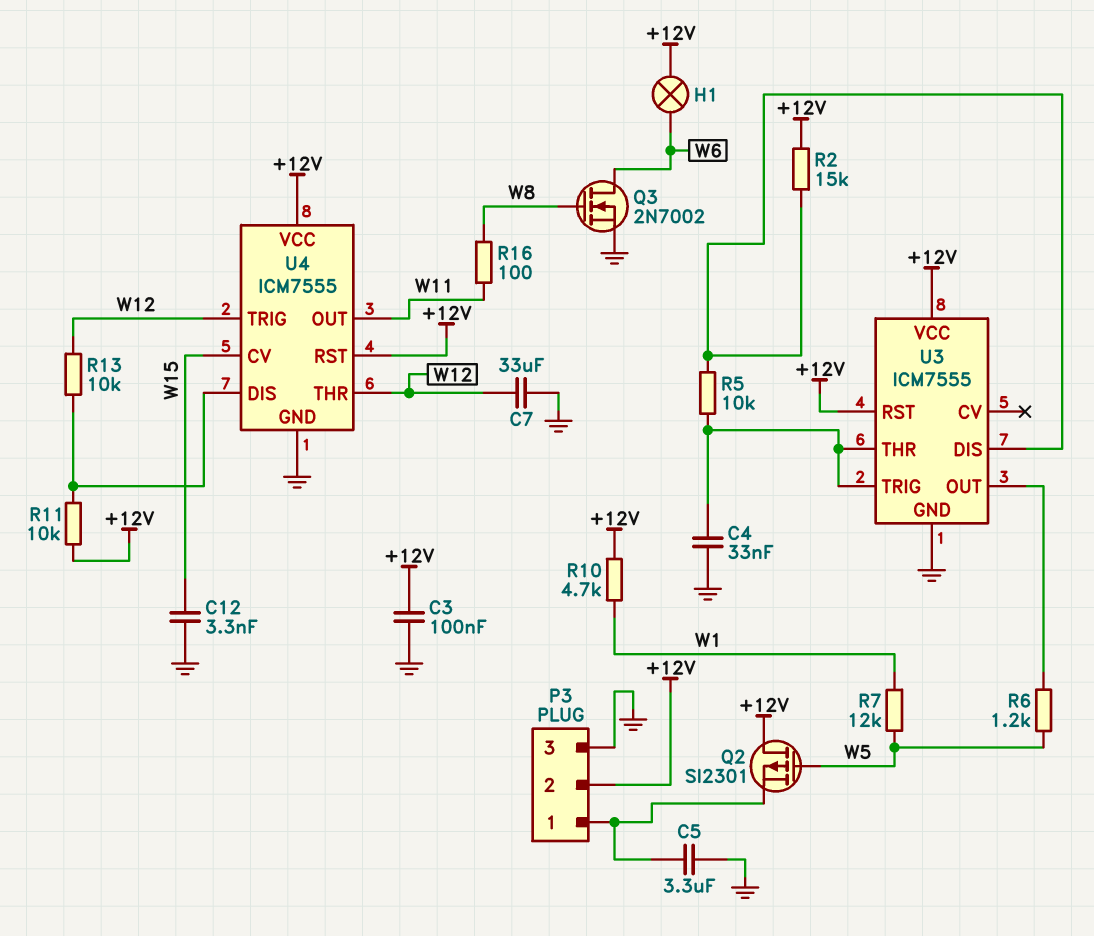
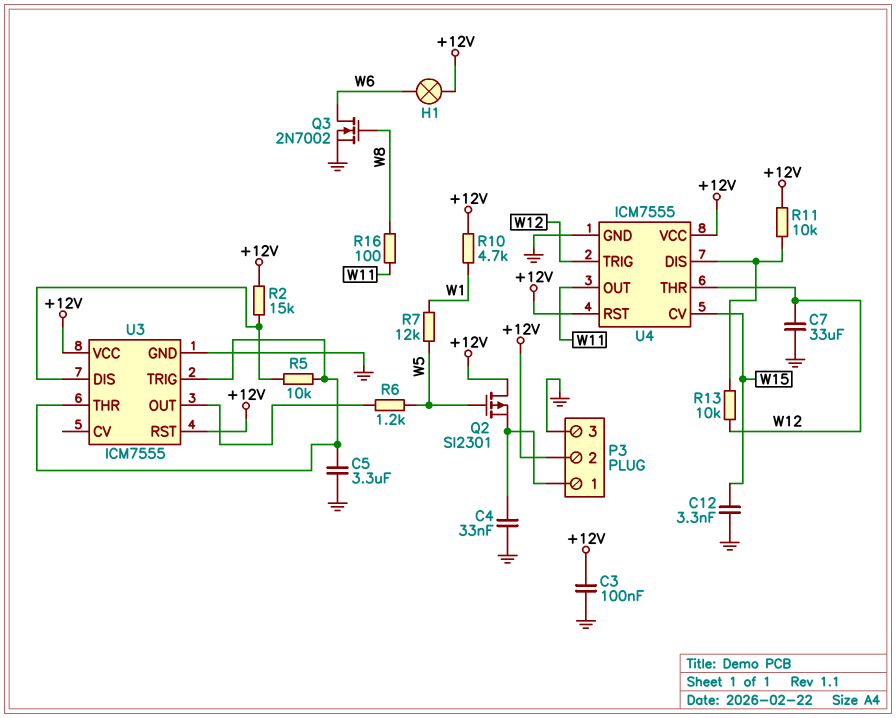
C4: 33nF (GND, U3/THR) -> 33nF (GND, P3/1)
C5: 3.3uF (GND, P3/1) -> 3.3uF (GND, U3/THR)

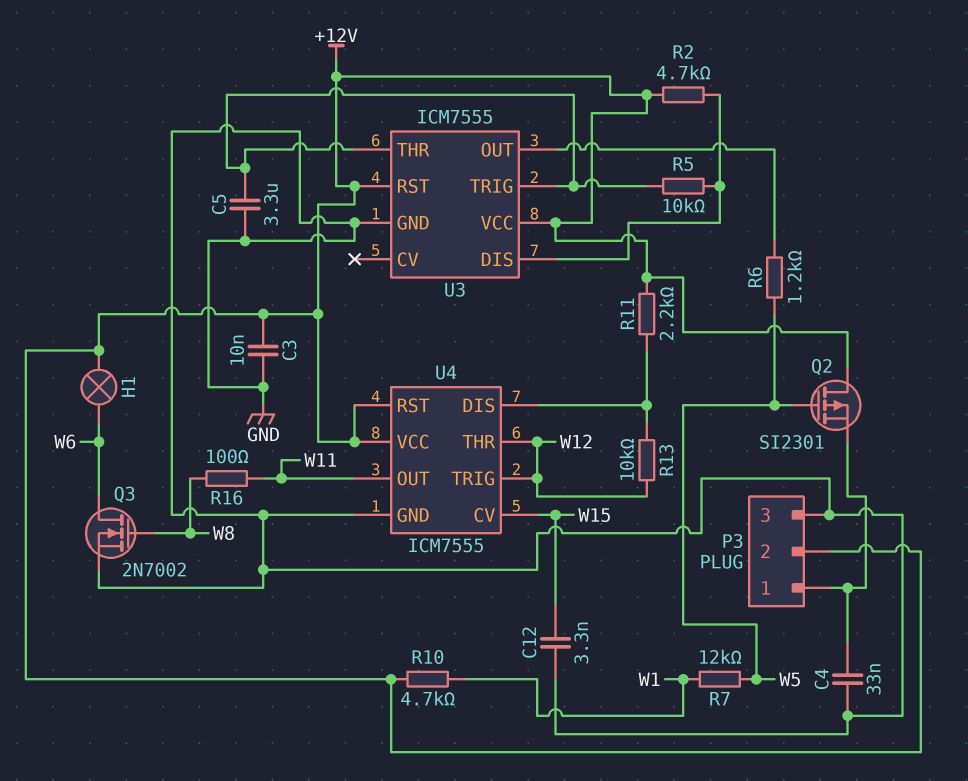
C3: 100nF (+12V, GND) -> 10nF (+12V, GND)
C7: 33uF (GND, W12) -> none
R2: 15k (+12V, U3/DIS) -> 4.7k (+12V, U3/DIS)
R11: 10k (+12V, U4/DIS) -> 2.2k (+12V, U4/DIS)

